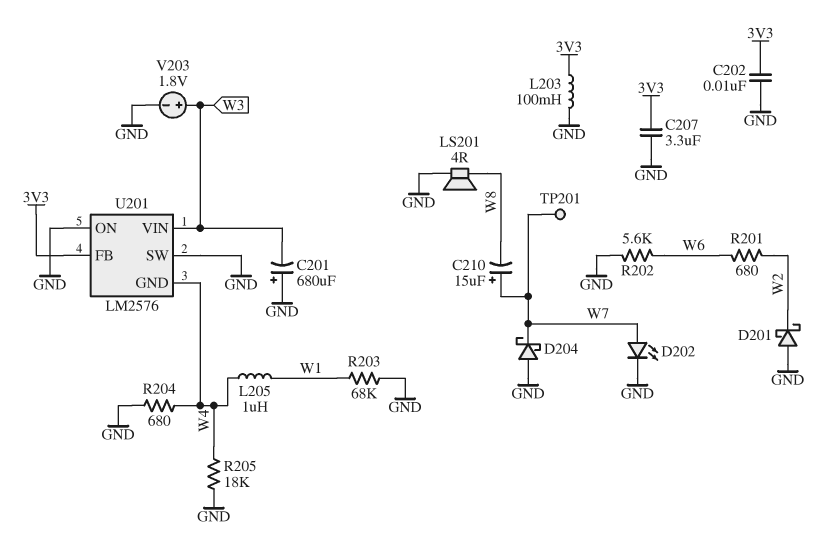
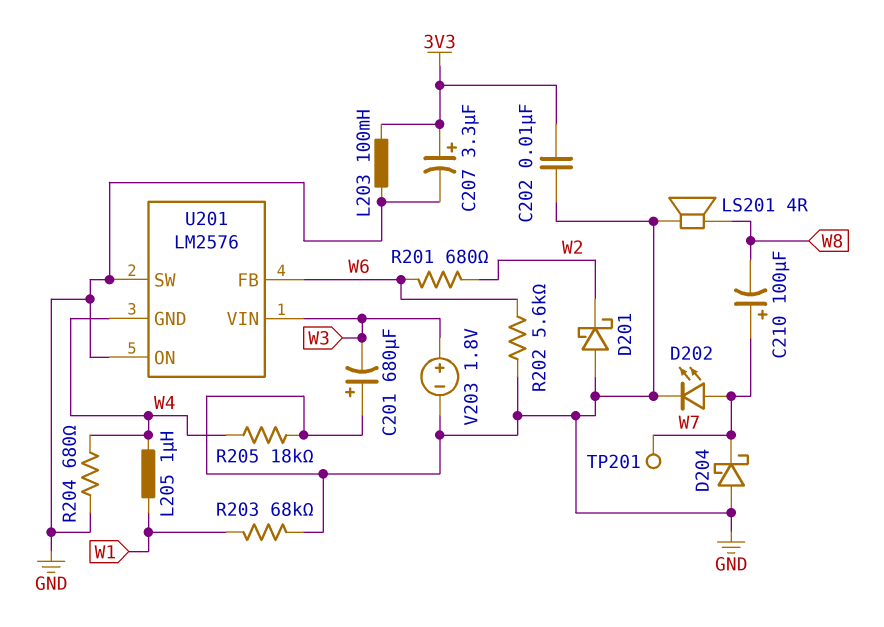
C207: 3.3uF (3V3, GND) -> 3.3uF (plus 3V3, minus GND)
C210: 15uF (plus W7, minus W8) -> 100uF (plus W7, minus W8)
U201 pin FB: 3V3 -> W6

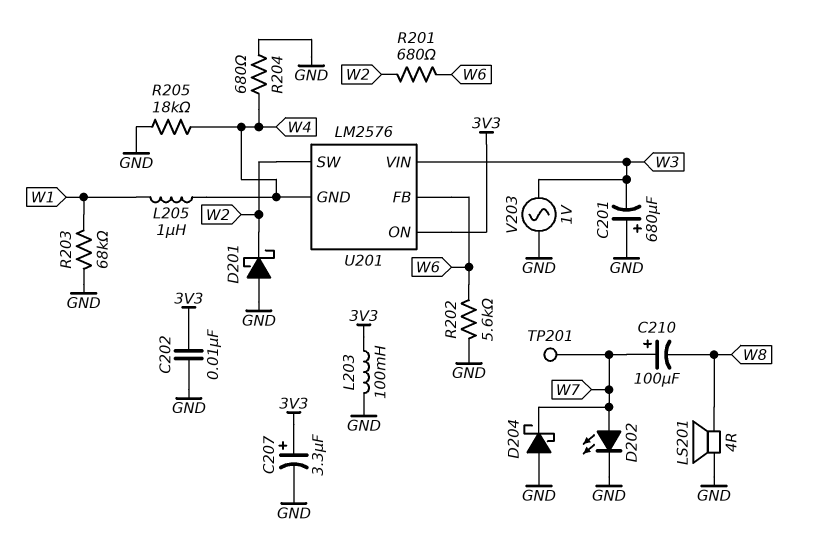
U201 pin ON: GND -> 3V3
U201 pin SW: GND -> W2
V203: 1.8V (plus W3, minus GND) -> AC 1V (GND, W3)

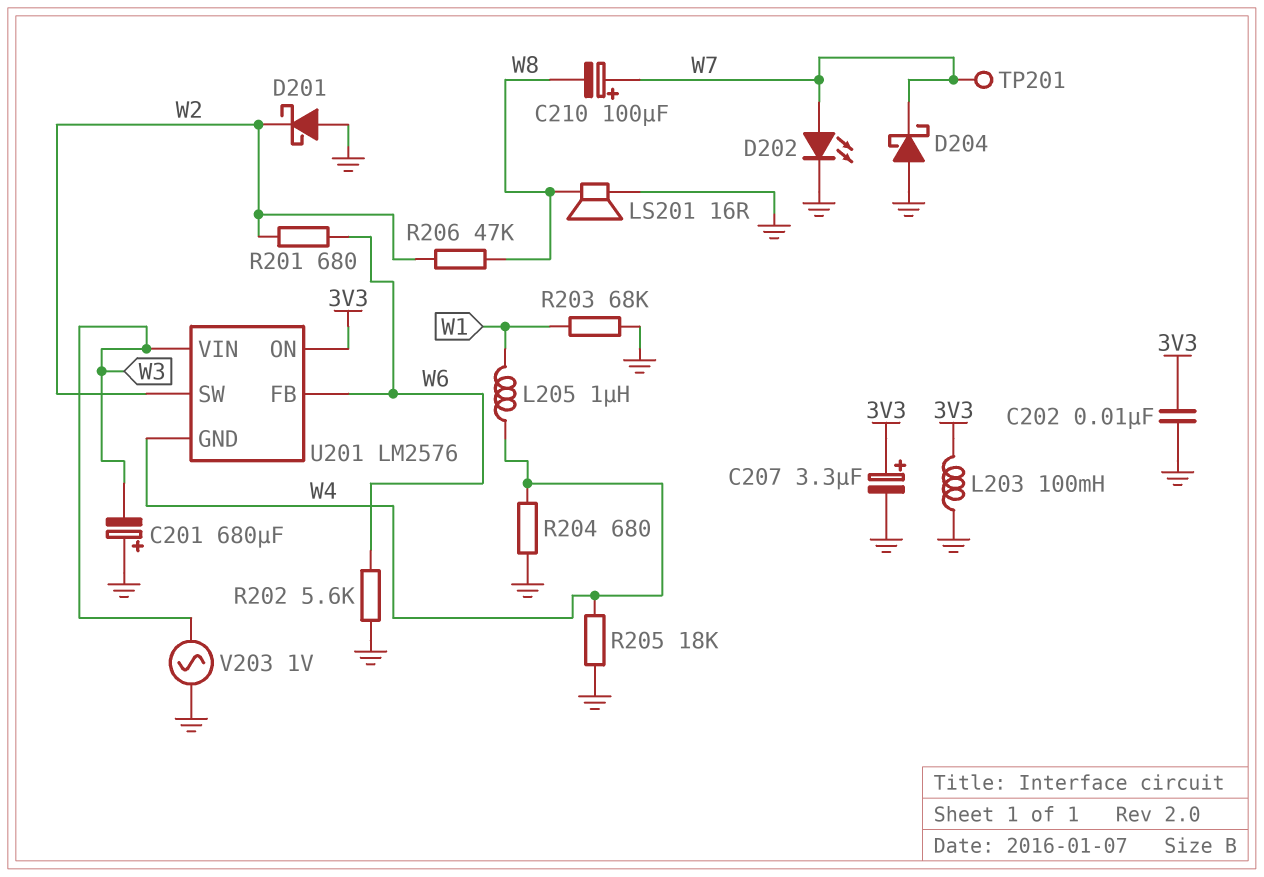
LS201: speaker 4R (GND, W8) -> speaker 16R (GND, W8)
R206: none -> 47k (W2, W8)

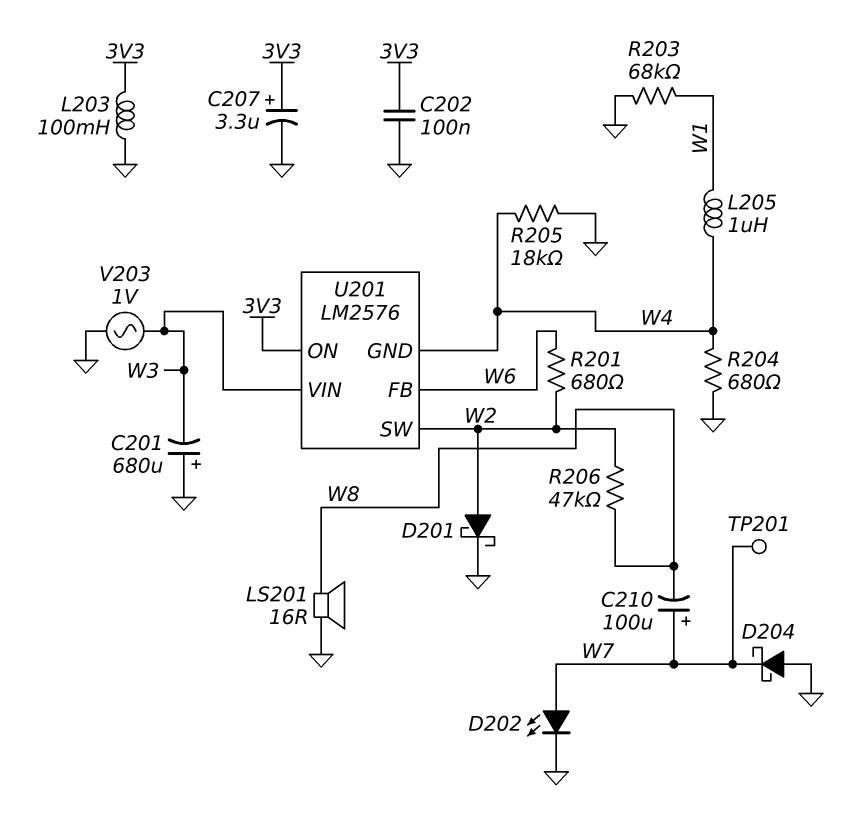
C202: 10nF (3V3, GND) -> 100nF (3V3, GND)
D201: schottky (A GND, K W2) -> schottky (A W2, K GND)
R202: 5.6k (GND, W6) -> none

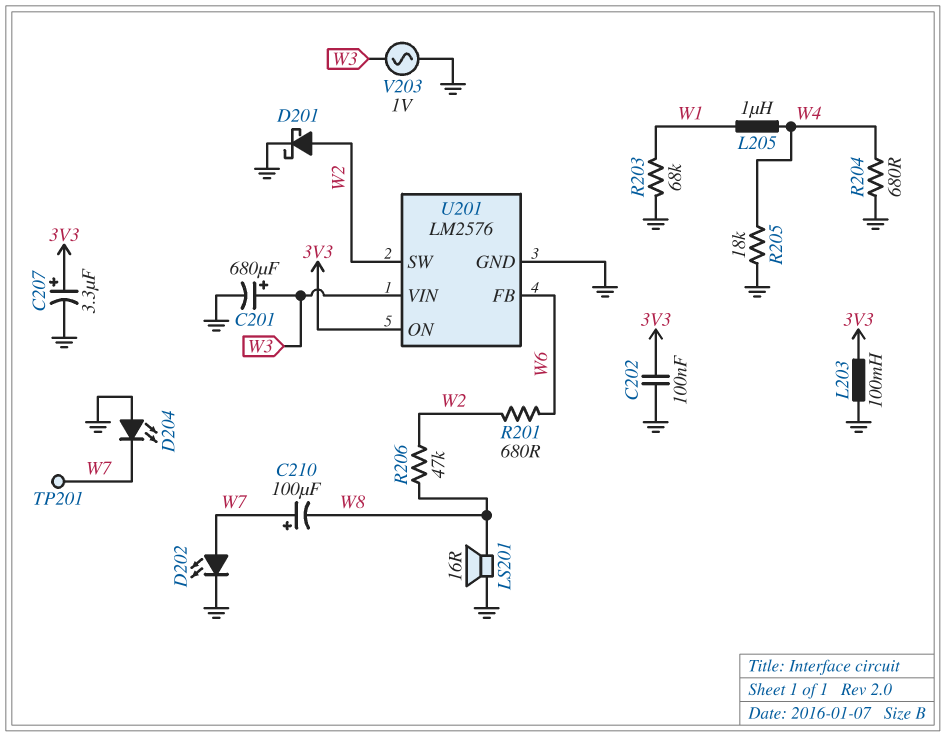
C201: 680uF (plus GND, minus W3) -> 680uF (plus W3, minus GND)
D204: schottky (A GND, K W7) -> LED (A GND, K W7)
U201 pin GND: W4 -> GND

